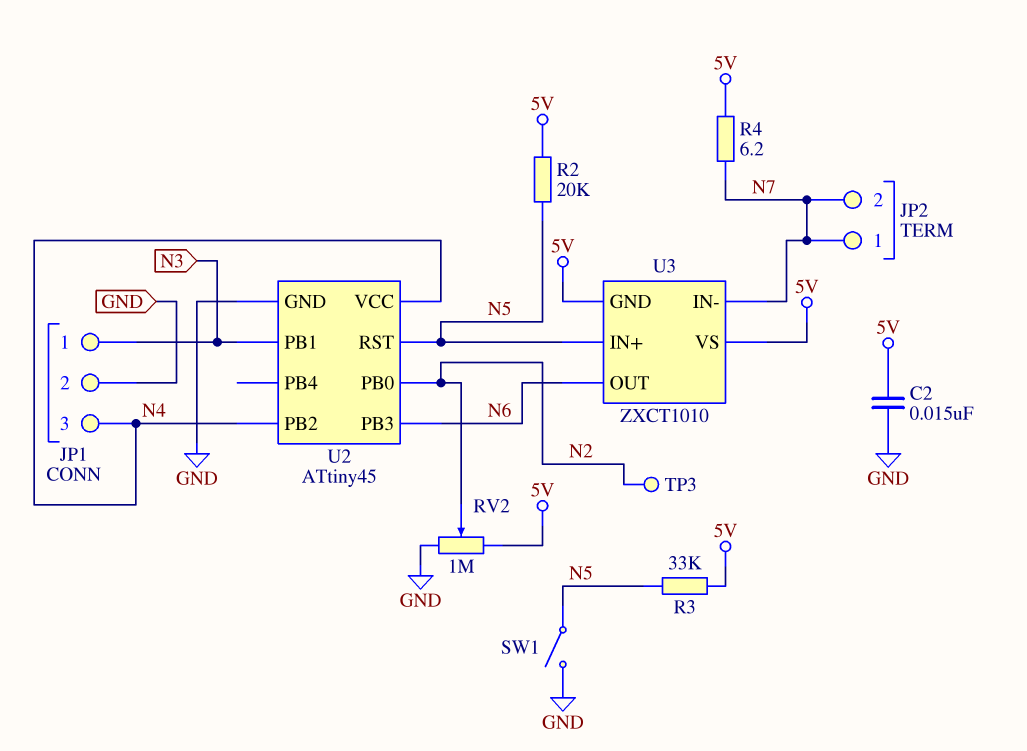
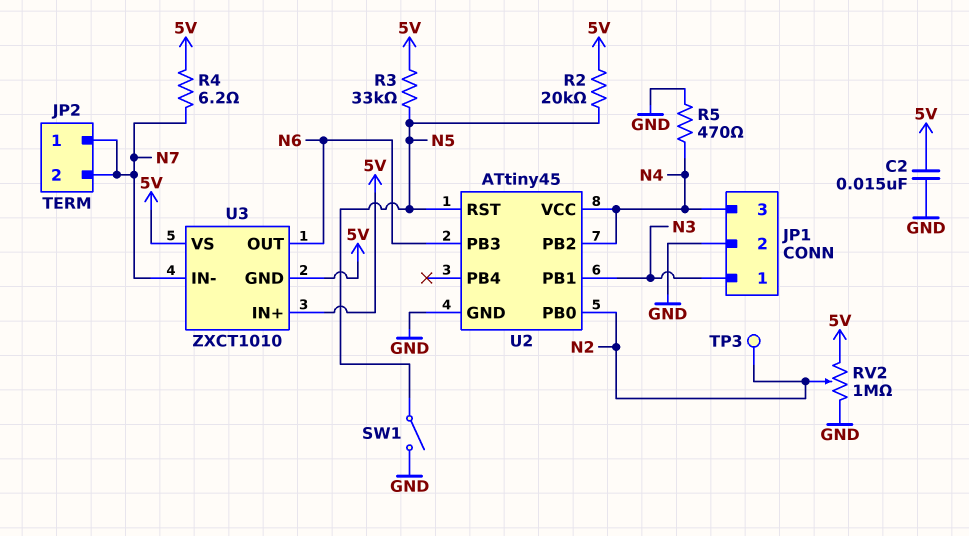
R5: none -> 470 (GND, N4)
U3 pin IN+: N5 -> 5V

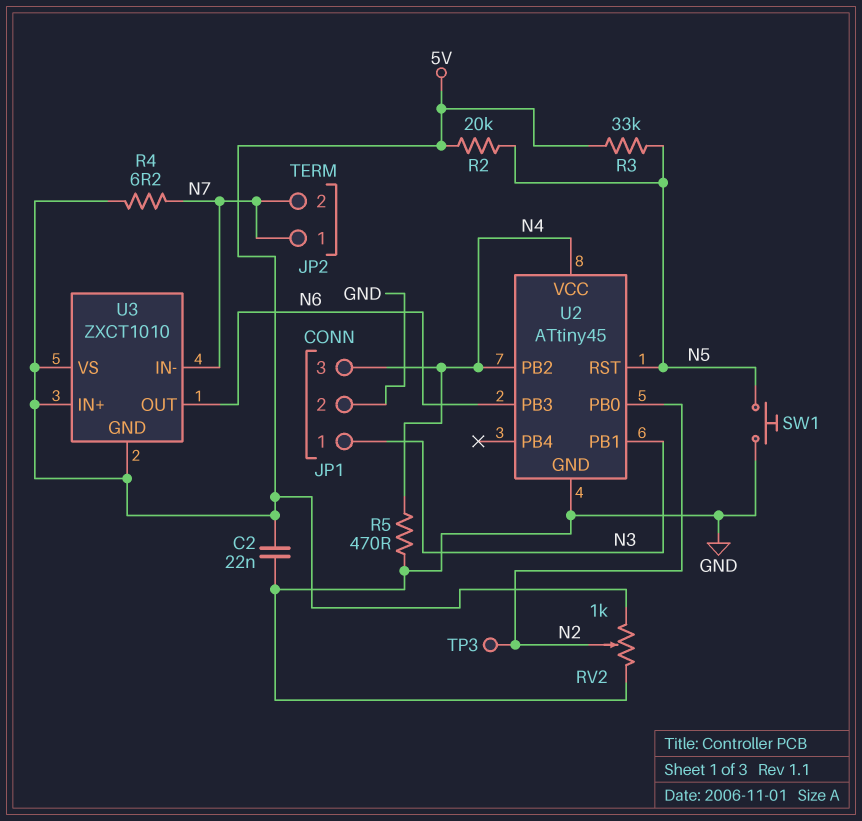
C2: 15nF (5V, GND) -> 22nF (5V, GND)
RV2: 1M (5V, GND, wiper N2) -> 1k (5V, GND, wiper N2)
SW1: switch (GND, N5) -> button (GND, N5)

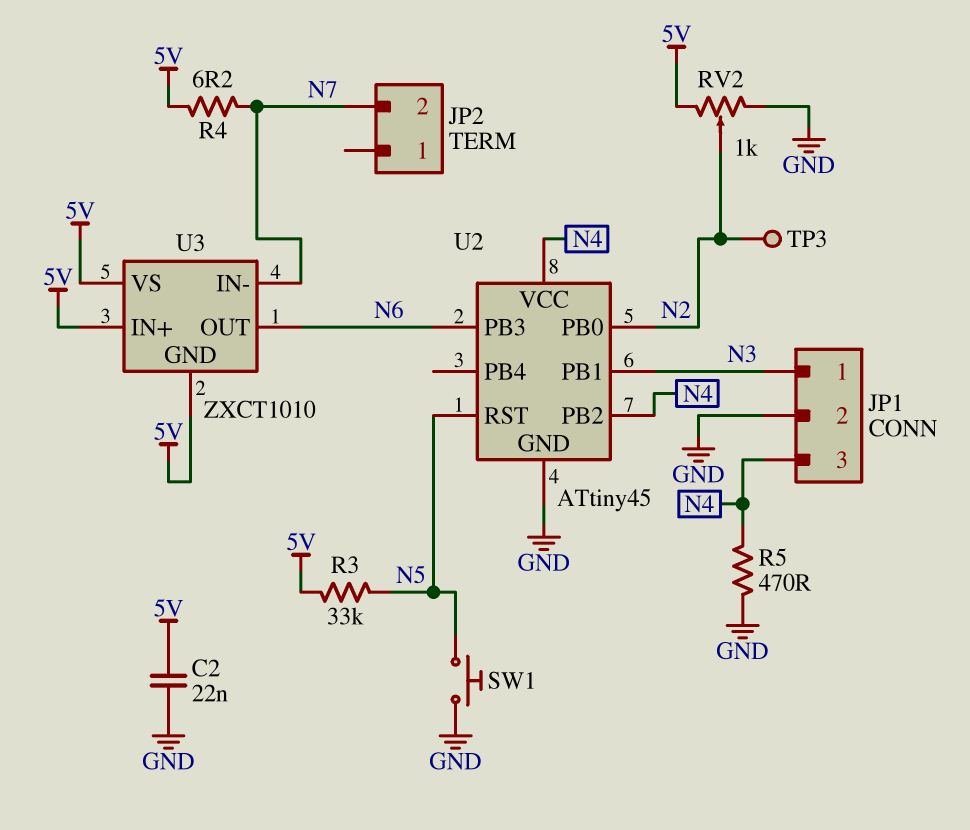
JP2 pin 1: N7 -> none
R2: 20k (5V, N5) -> none

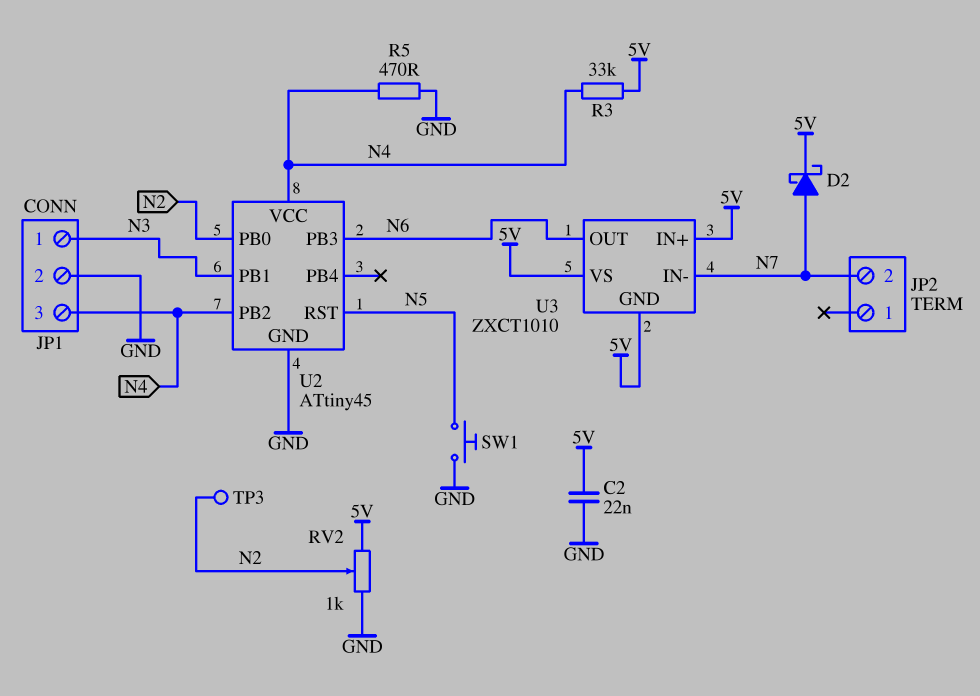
D2: none -> schottky (A N7, K 5V)
R3: 33k (5V, N5) -> 33k (5V, N4)
R4: 6.2 (5V, N7) -> none

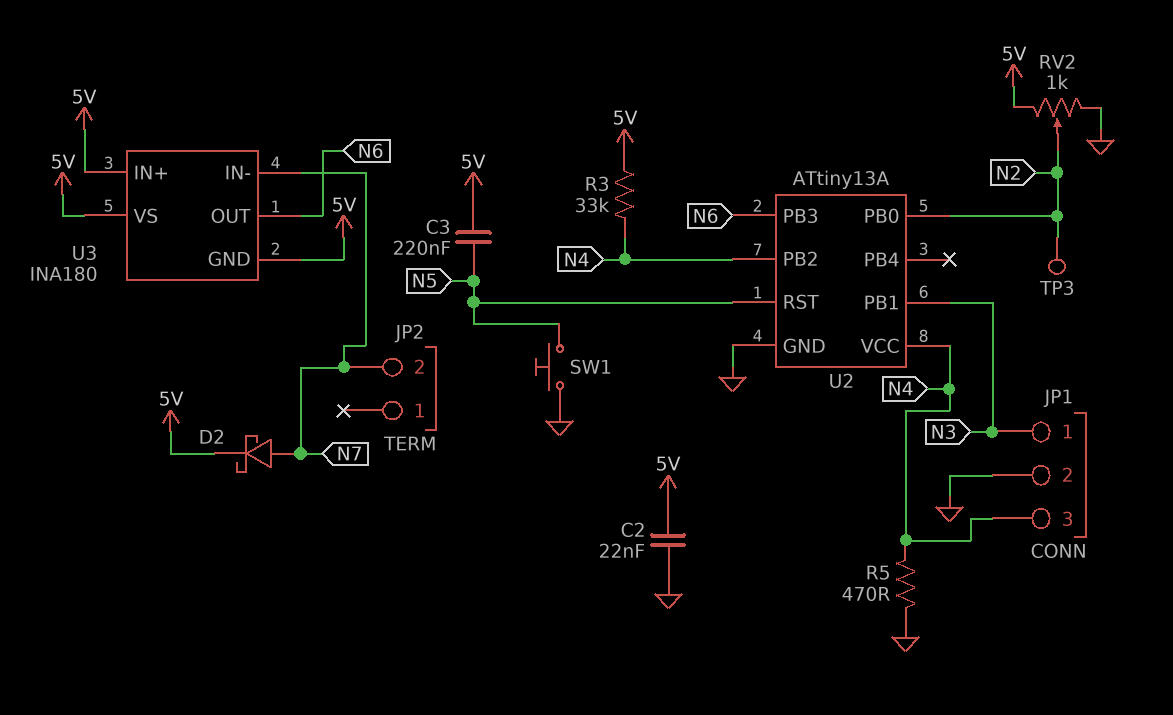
C3: none -> 220nF (5V, N5)
U2: ATtiny45 -> ATtiny13A
U3: ZXCT1010 -> INA180

